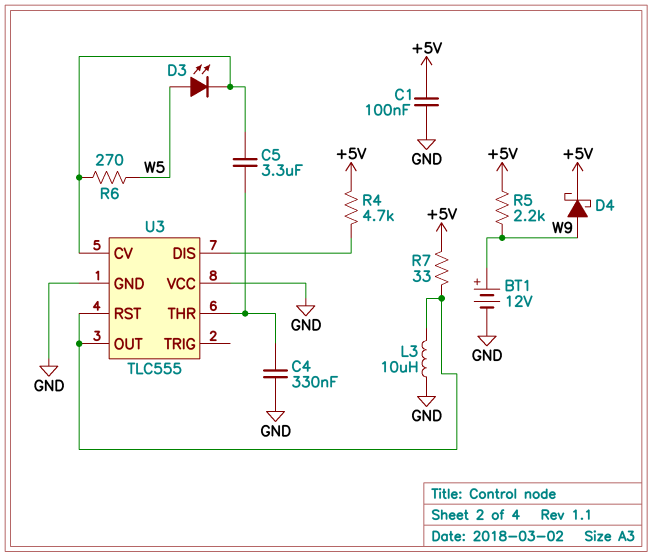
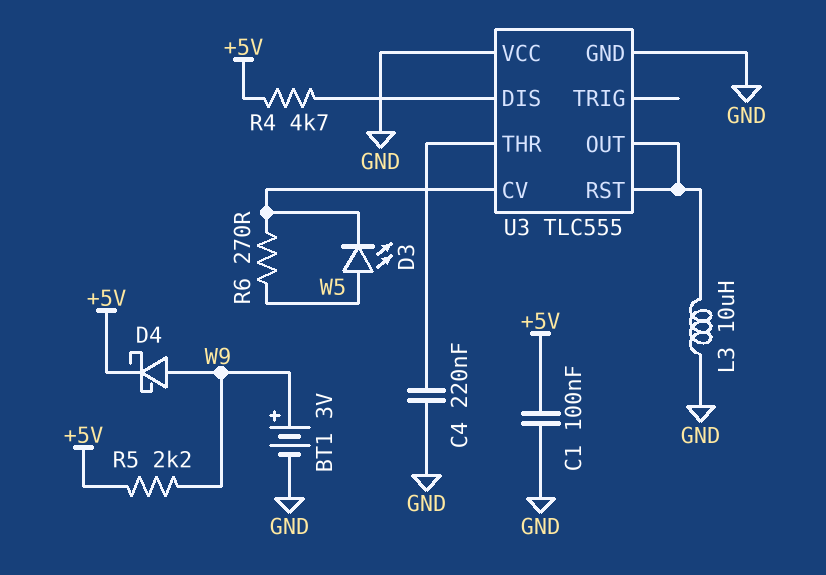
BT1: 12V (plus W9, minus GND) -> 3V (plus W9, minus GND)
C4: 330nF (GND, U3/THR) -> 220nF (GND, U3/THR)
C5: 3.3uF (U3/CV, U3/THR) -> none
R7: 33 (+5V, U3/OUT) -> none

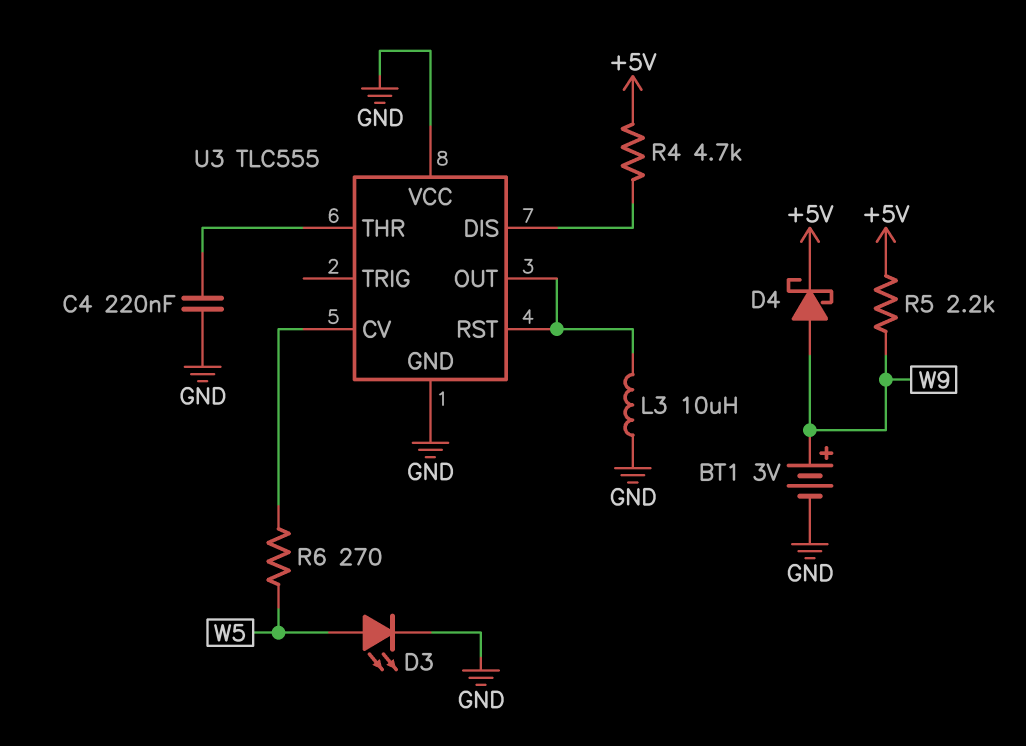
C1: 100nF (+5V, GND) -> none
D3: LED (A W5, K U3/CV) -> LED (A W5, K GND)

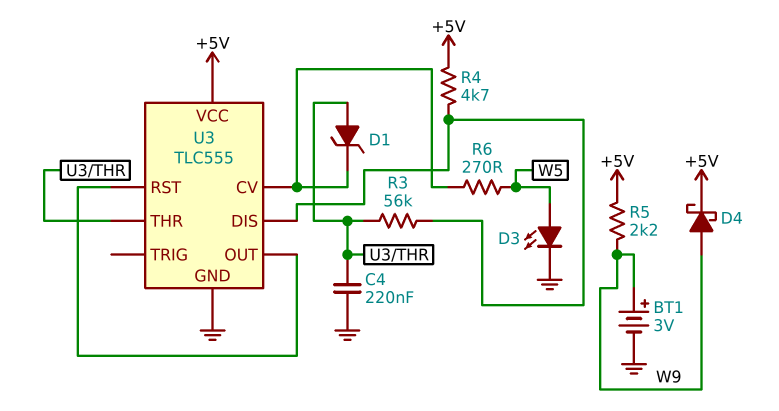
D1: none -> zener (A U3/THR, K U3/CV)
L3: 10uH (GND, U3/OUT) -> none
R3: none -> 56k (U3/DIS, U3/THR)
U3 pin VCC: GND -> +5V

